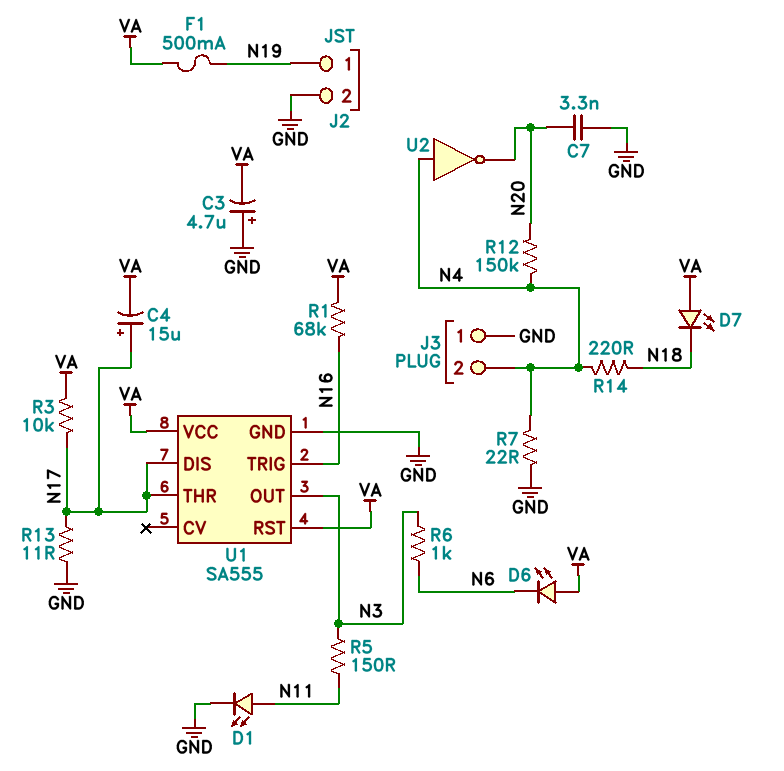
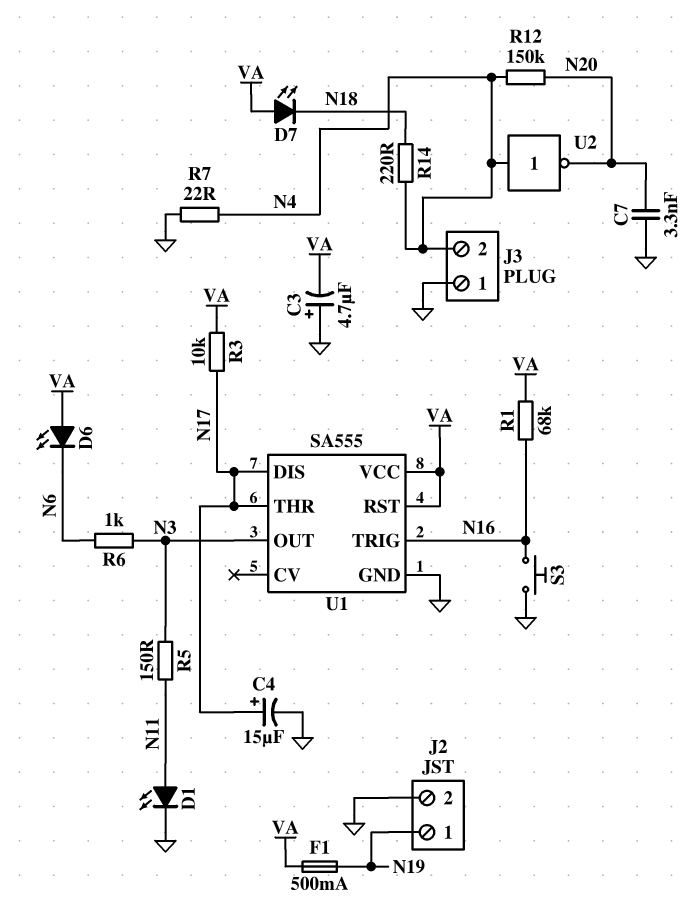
C4: 15uF (plus N17, minus VA) -> 15uF (plus N17, minus GND)
R13: 11 (GND, N17) -> none
S3: none -> button (GND, N16)

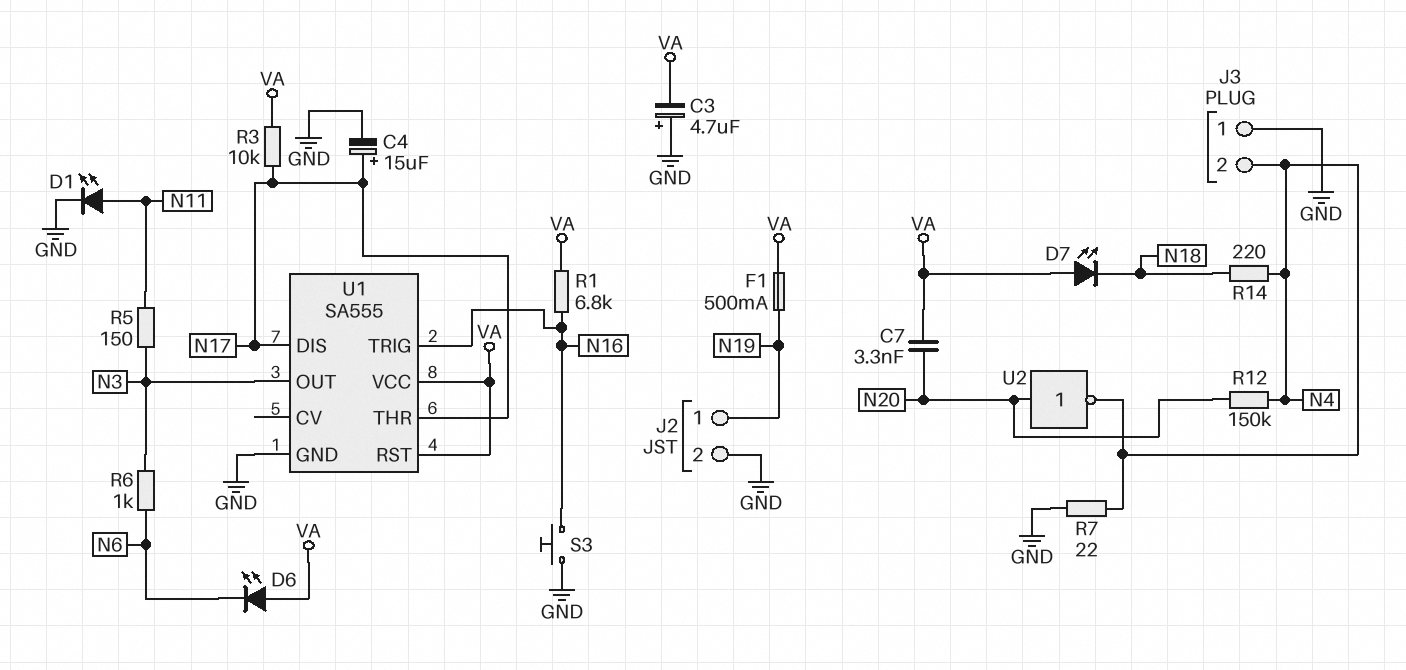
C7: 3.3nF (GND, N20) -> 3.3nF (N20, VA)
R1: 68k (N16, VA) -> 6.8k (N16, VA)
U2: NOT (in N4, out N20) -> NOT (in N20, out N4)

